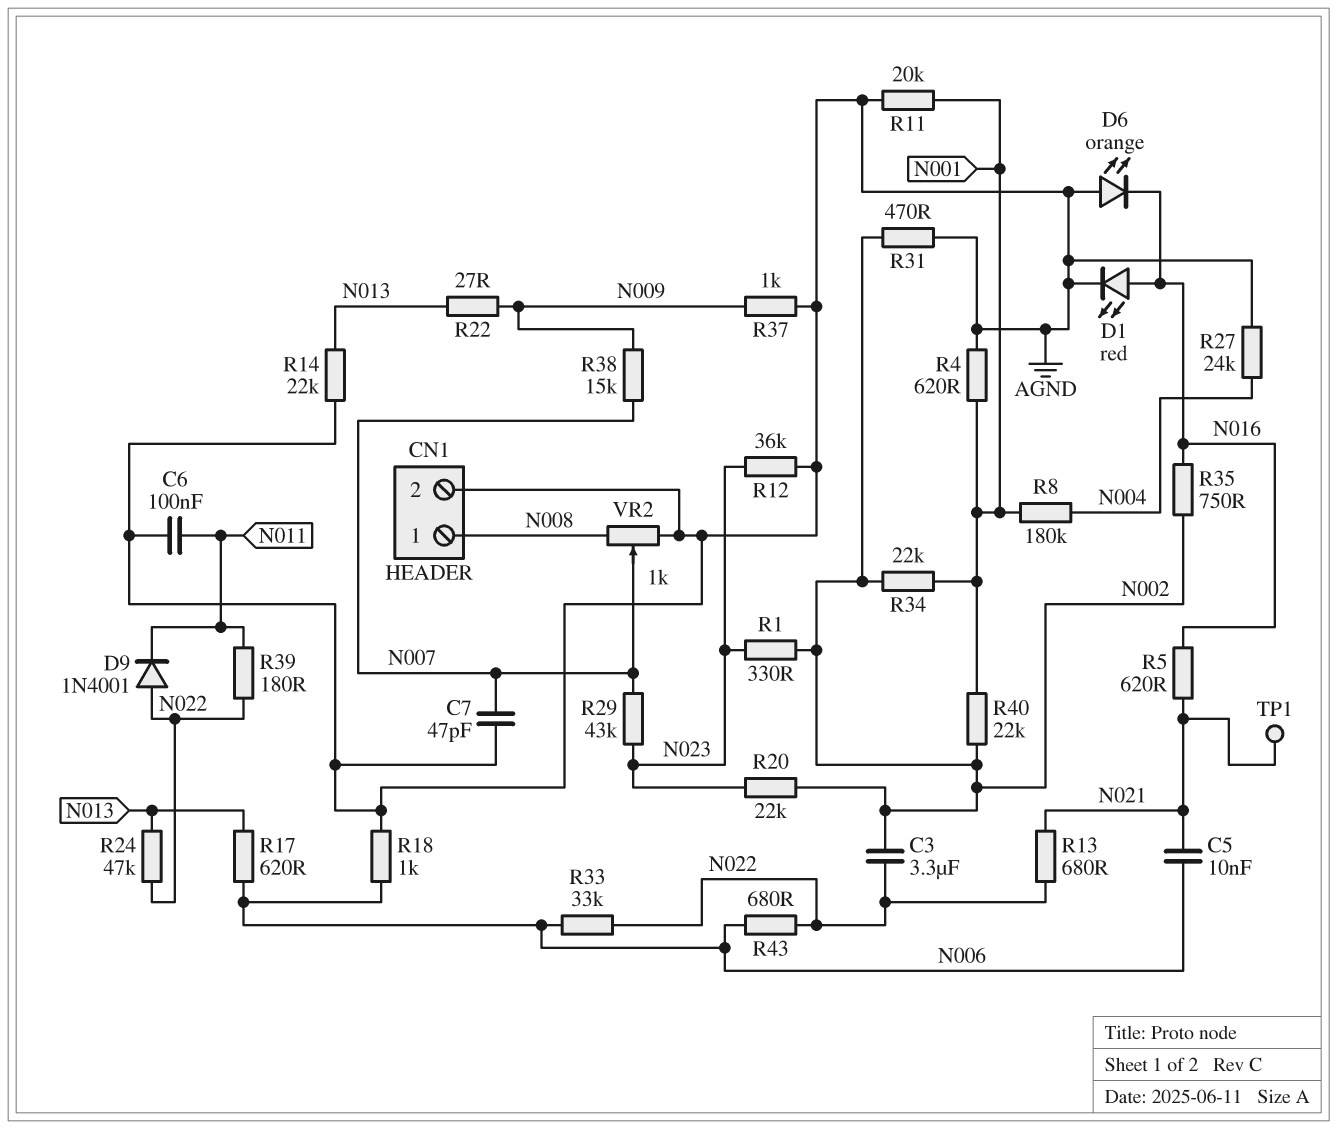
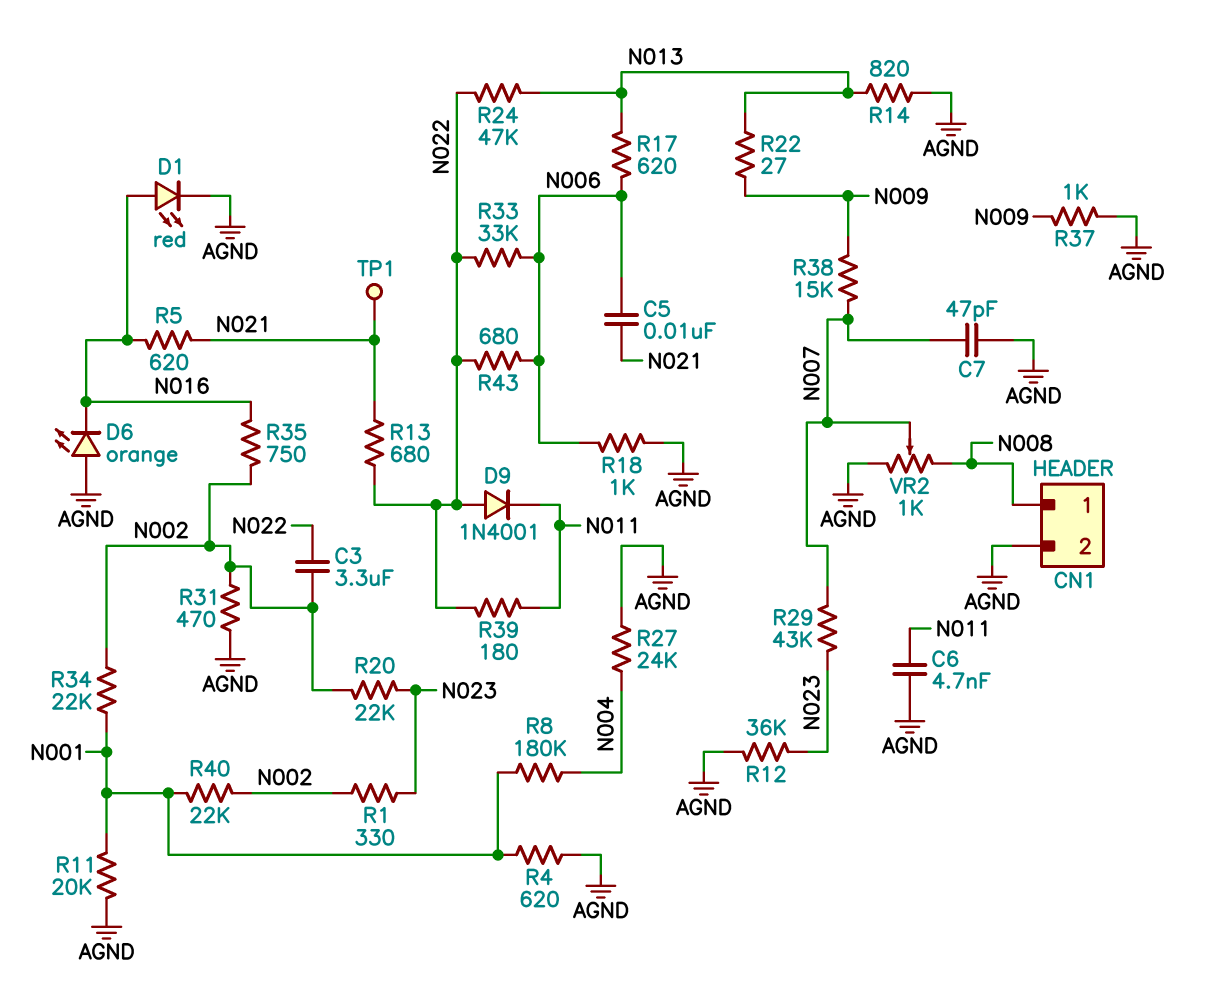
C6: 100nF (AGND, N011) -> 4.7nF (AGND, N011)
R14: 22k (AGND, N013) -> 820 (AGND, N013)

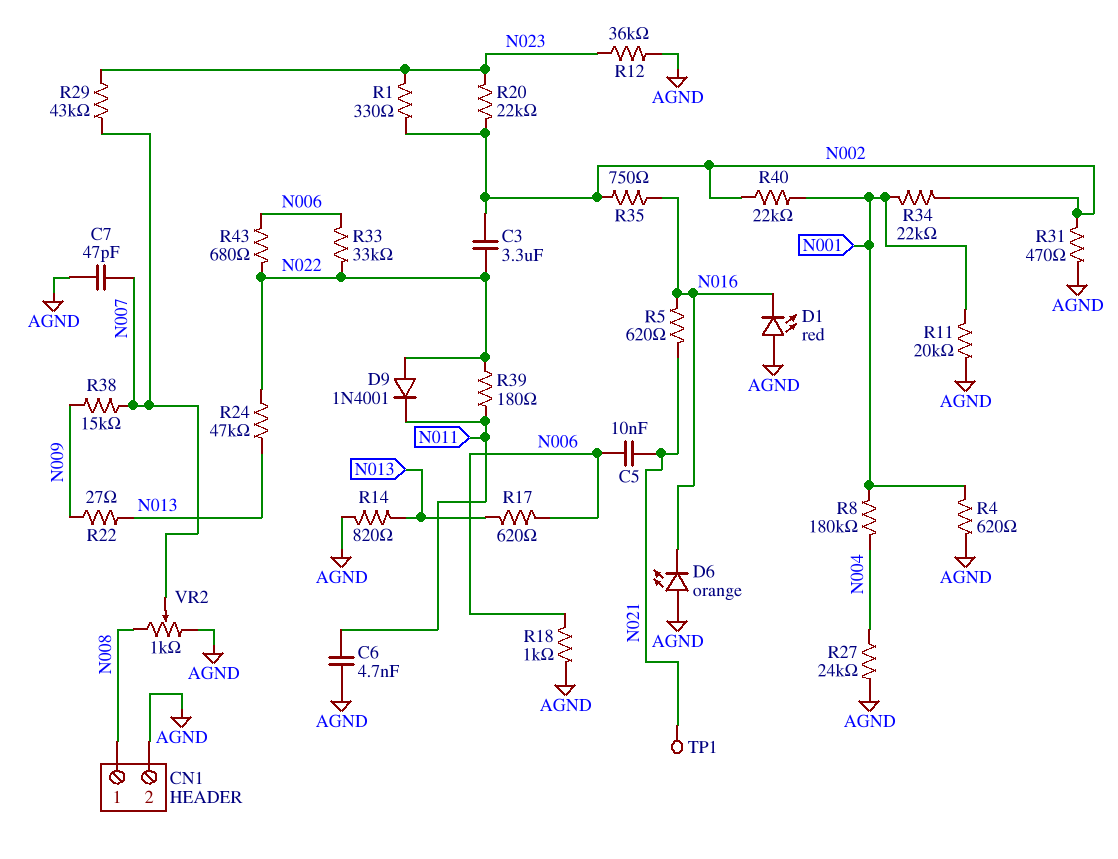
D1: LED red (A N016, K AGND) -> LED red (A AGND, K N016)
R13: 680 (N021, N022) -> none
R37: 1k (AGND, N009) -> none

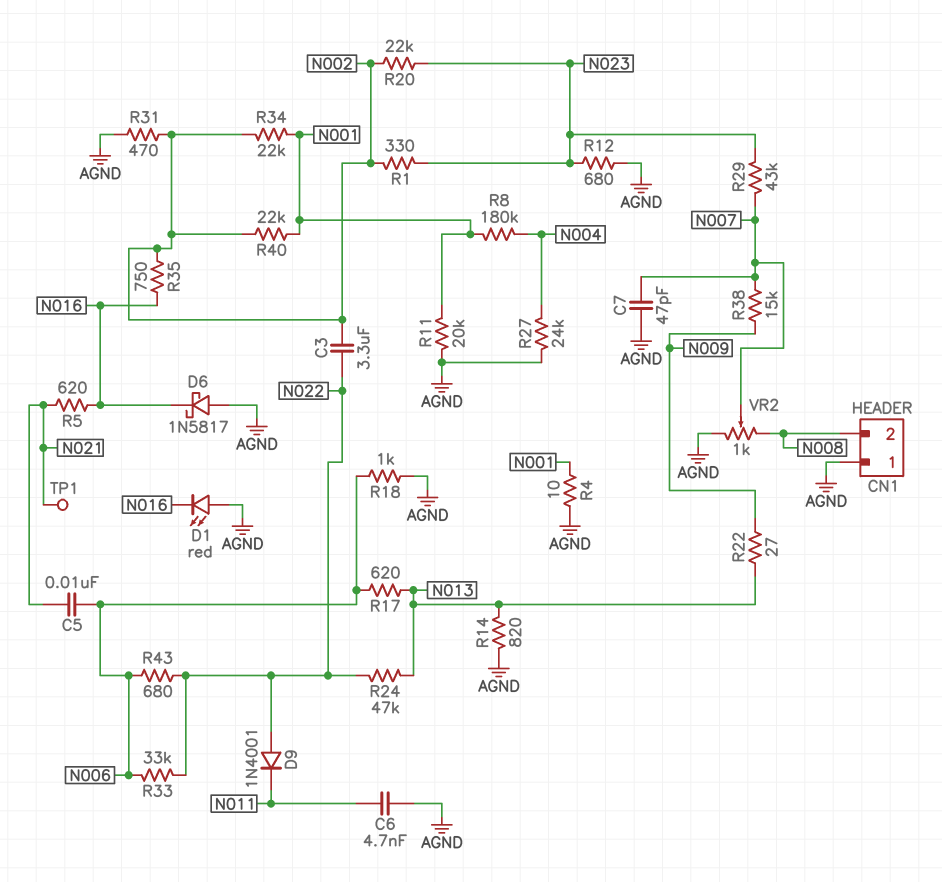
CN1 pin 1: N008 -> AGND
CN1 pin 2: AGND -> N008
D6: LED orange (A AGND, K N016) -> schottky 1N5817 (A AGND, K N016)
R4: 620 (AGND, N001) -> 10 (AGND, N001)
R12: 36k (AGND, N023) -> 680 (AGND, N023)
R39: 180 (N011, N022) -> none

